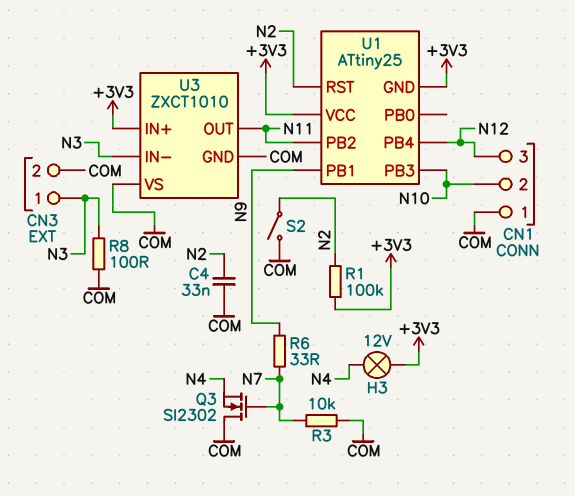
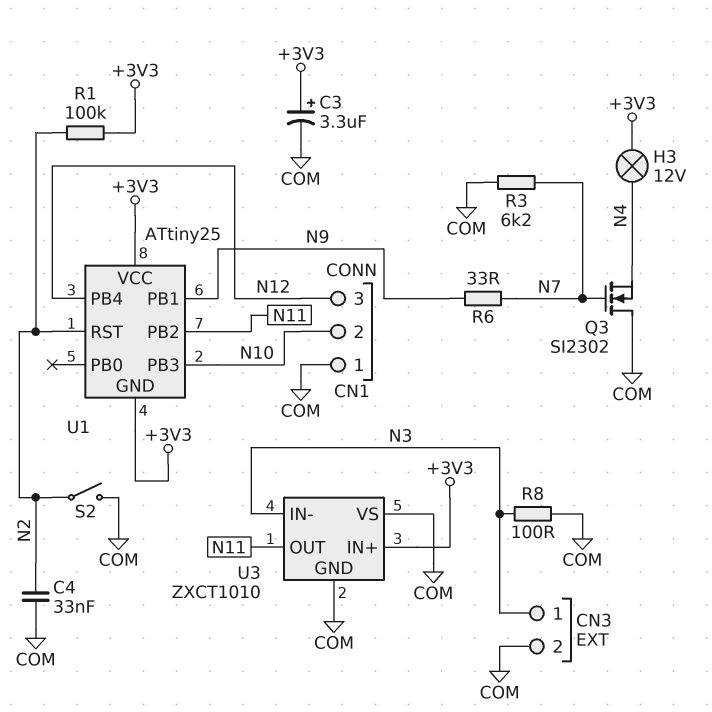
C3: none -> 3.3uF (plus +3V3, minus COM)
R3: 10k (COM, N7) -> 6.2k (COM, N7)

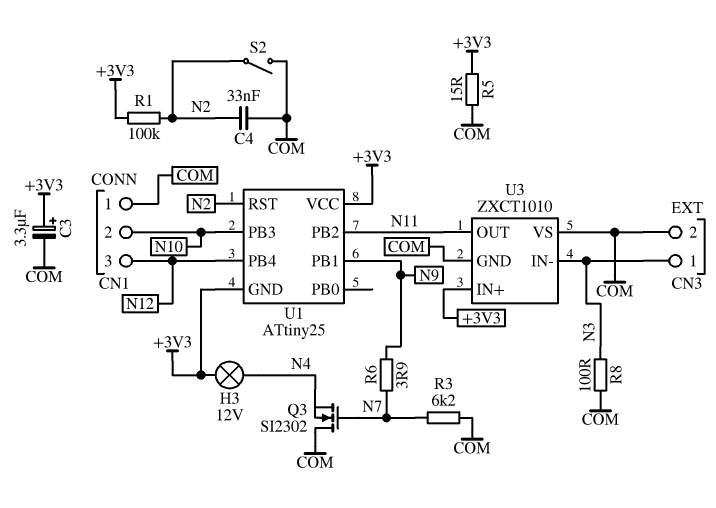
R5: none -> 15 (+3V3, COM)
R6: 33 (N7, N9) -> 3.9 (N7, N9)

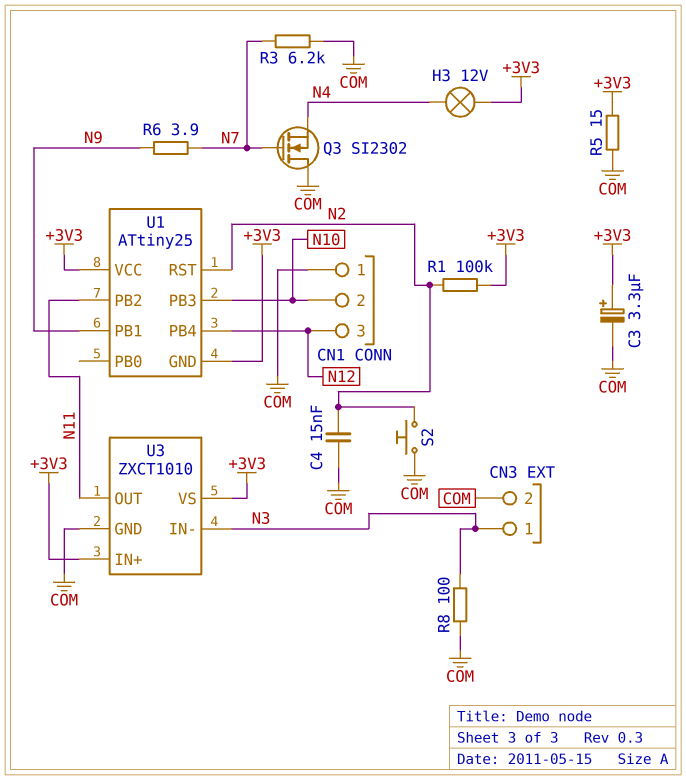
C4: 33nF (COM, N2) -> 15nF (COM, N2)
S2: switch (COM, N2) -> button (COM, N2)
U3 pin VS: COM -> +3V3

